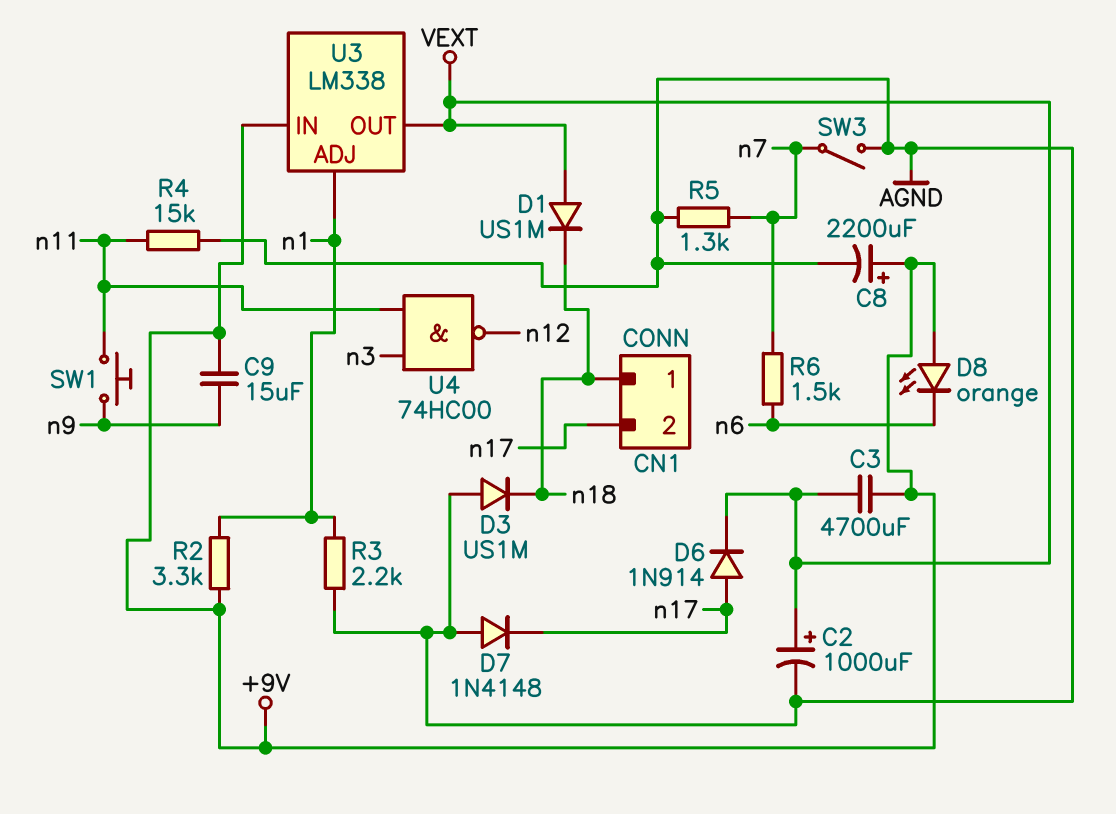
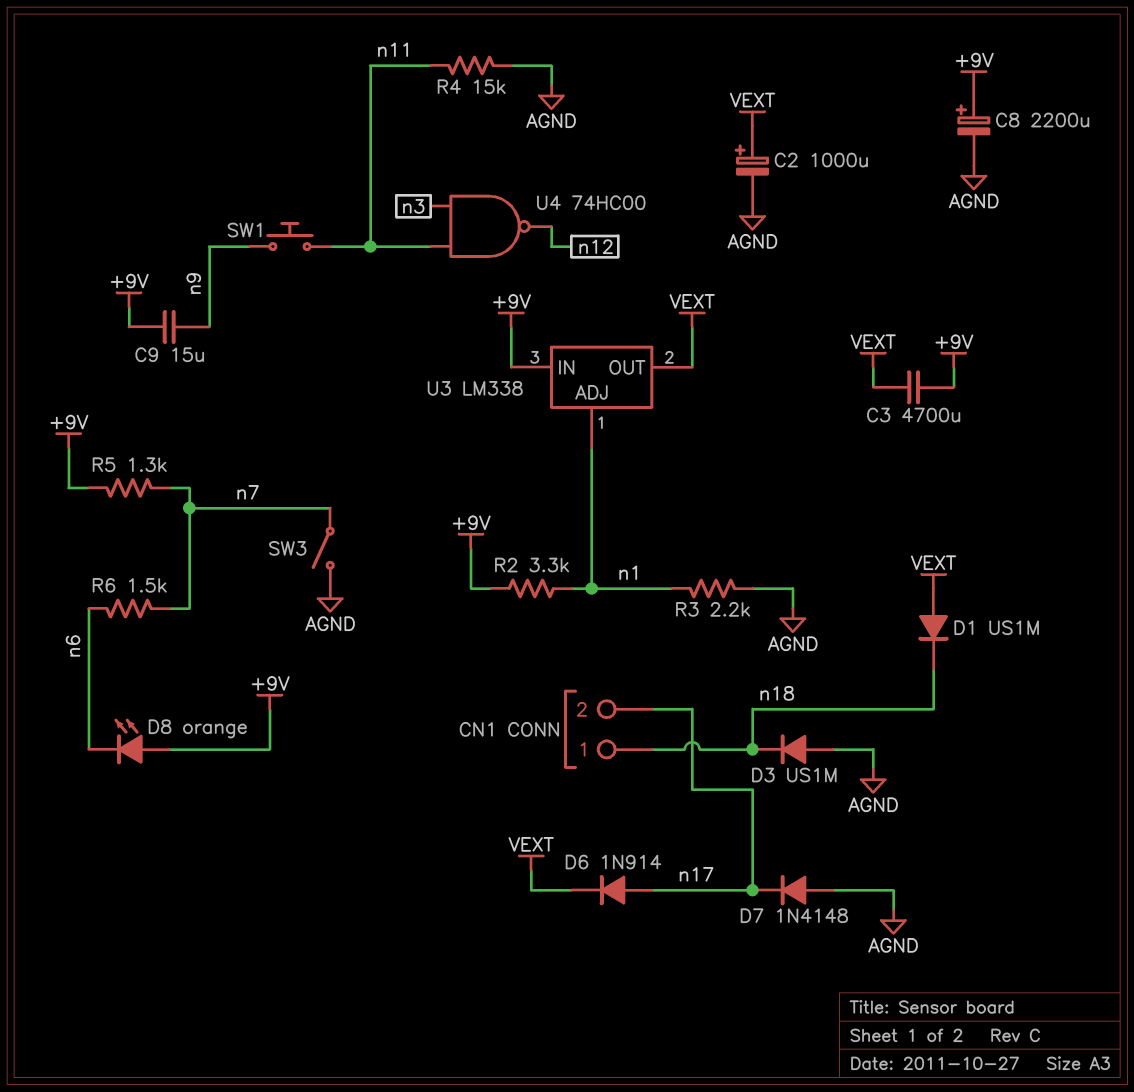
R5: 1.3k (AGND, n7) -> 1.3k (+9V, n7)

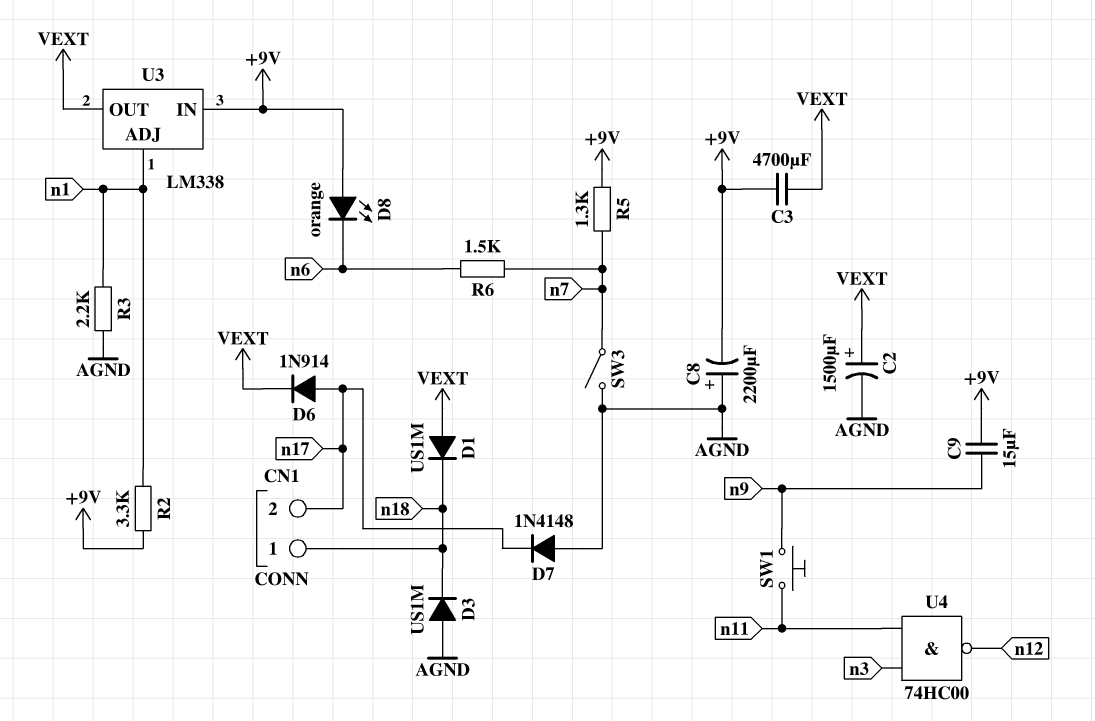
C2: 1000uF (plus VEXT, minus AGND) -> 1500uF (plus VEXT, minus AGND)
C8: 2200uF (plus +9V, minus AGND) -> 2200uF (plus AGND, minus +9V)
R4: 15k (AGND, n11) -> none

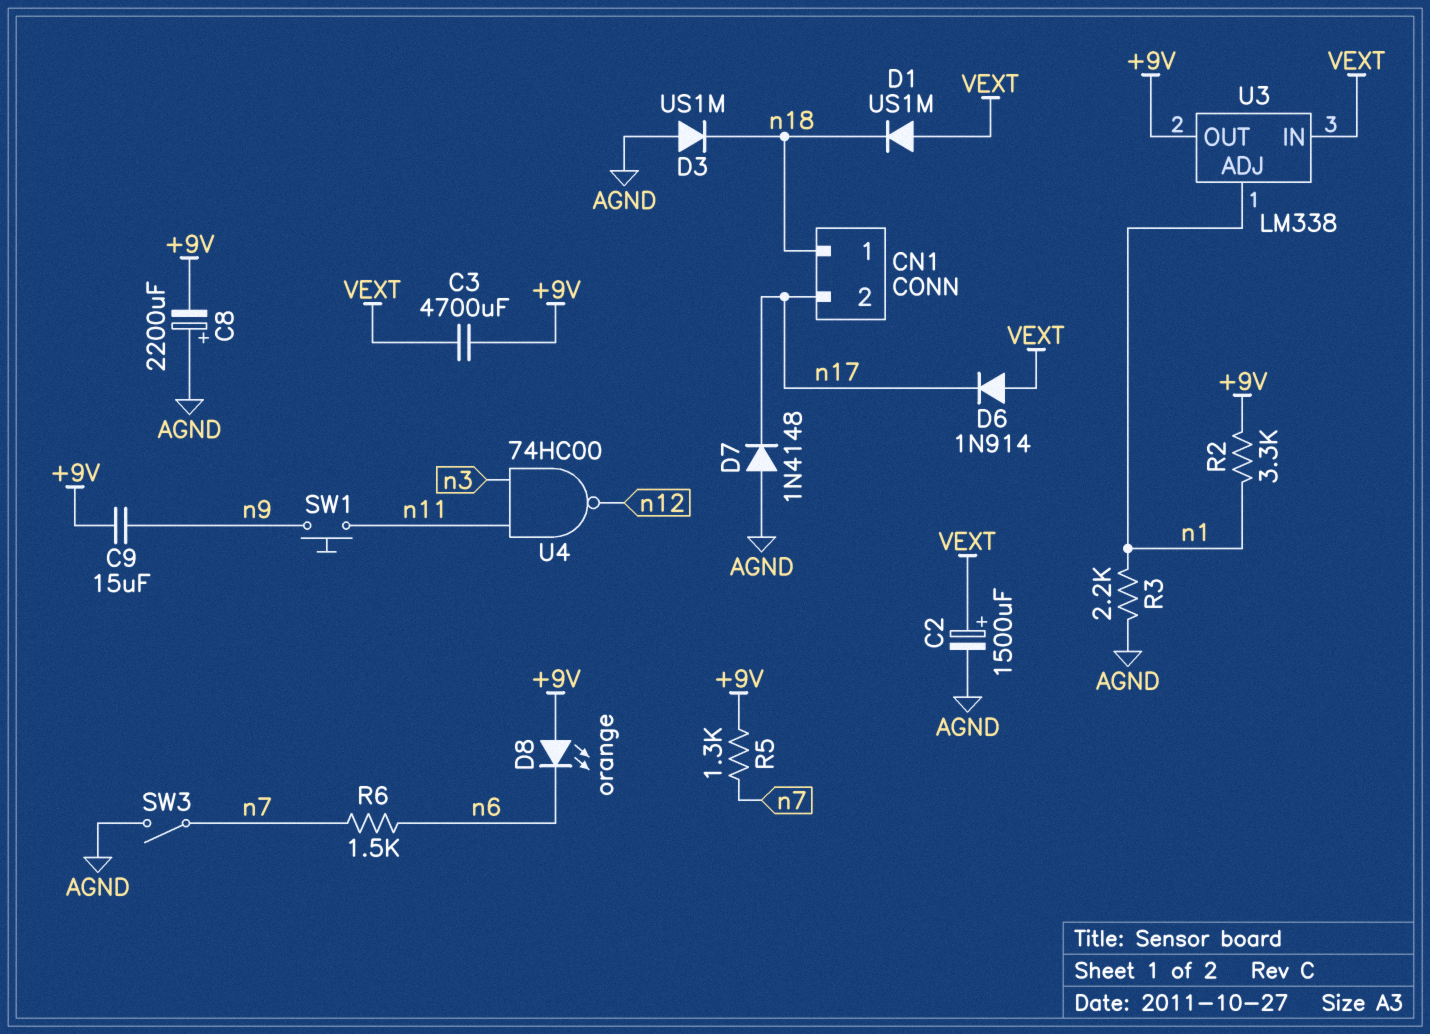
D6: diode 1N914 (A n17, K VEXT) -> diode 1N914 (A VEXT, K n17)
U3 pin IN: +9V -> VEXT
U3 pin OUT: VEXT -> +9V

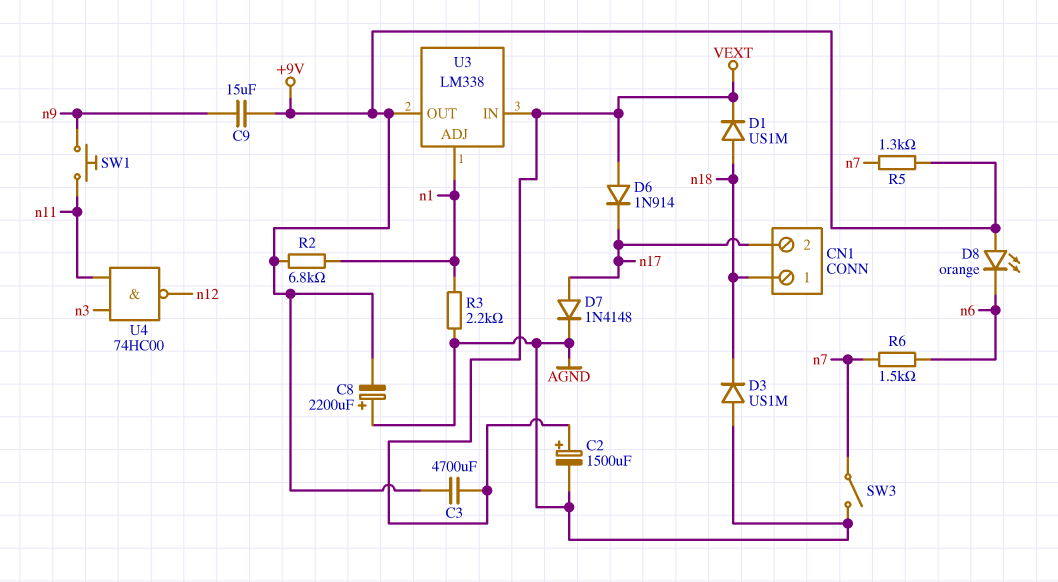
D1: diode US1M (A VEXT, K n18) -> diode US1M (A n18, K VEXT)
D7: diode 1N4148 (A AGND, K n17) -> diode 1N4148 (A n17, K AGND)
R2: 3.3k (+9V, n1) -> 6.8k (+9V, n1)

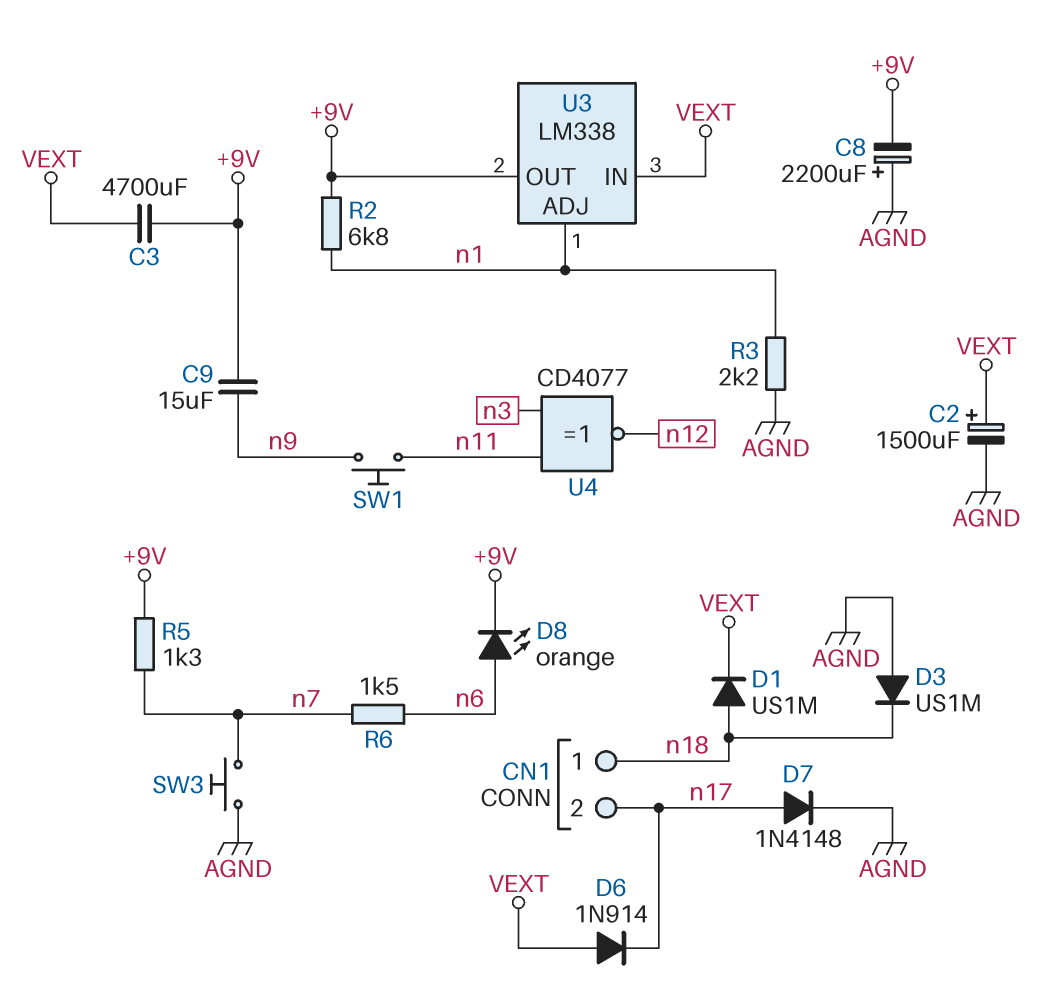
D8: LED orange (A +9V, K n6) -> LED orange (A n6, K +9V)
SW3: switch (AGND, n7) -> button (AGND, n7)
U4: NAND 74HC00 (in n3, in n11, out n12) -> XNOR CD4077 (in n3, in n11, out n12)

